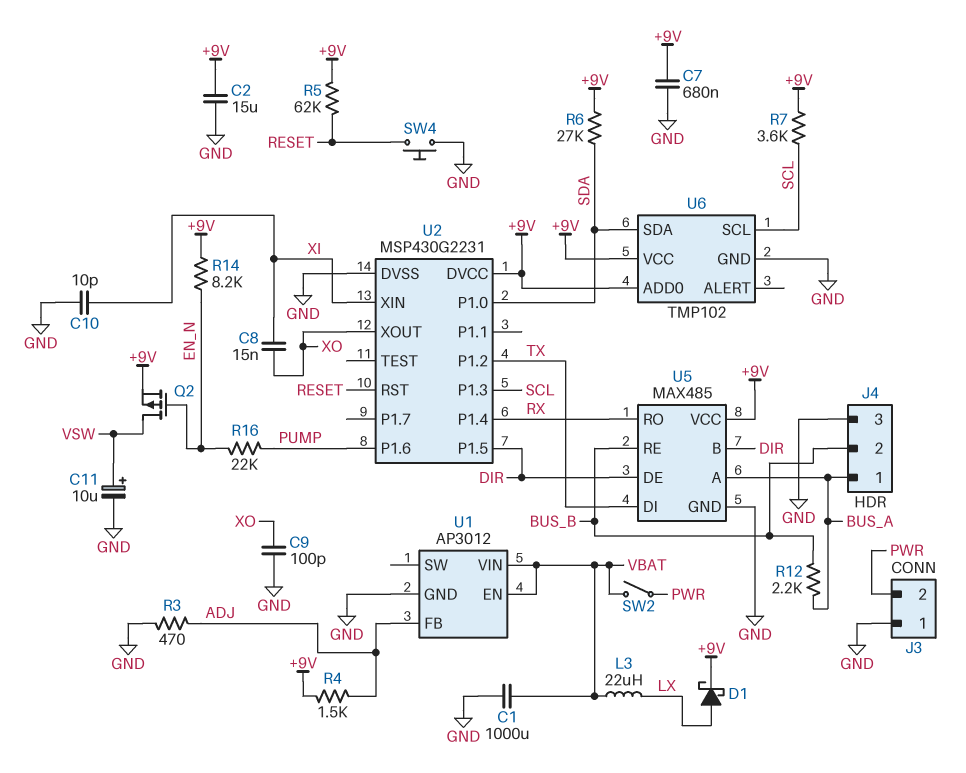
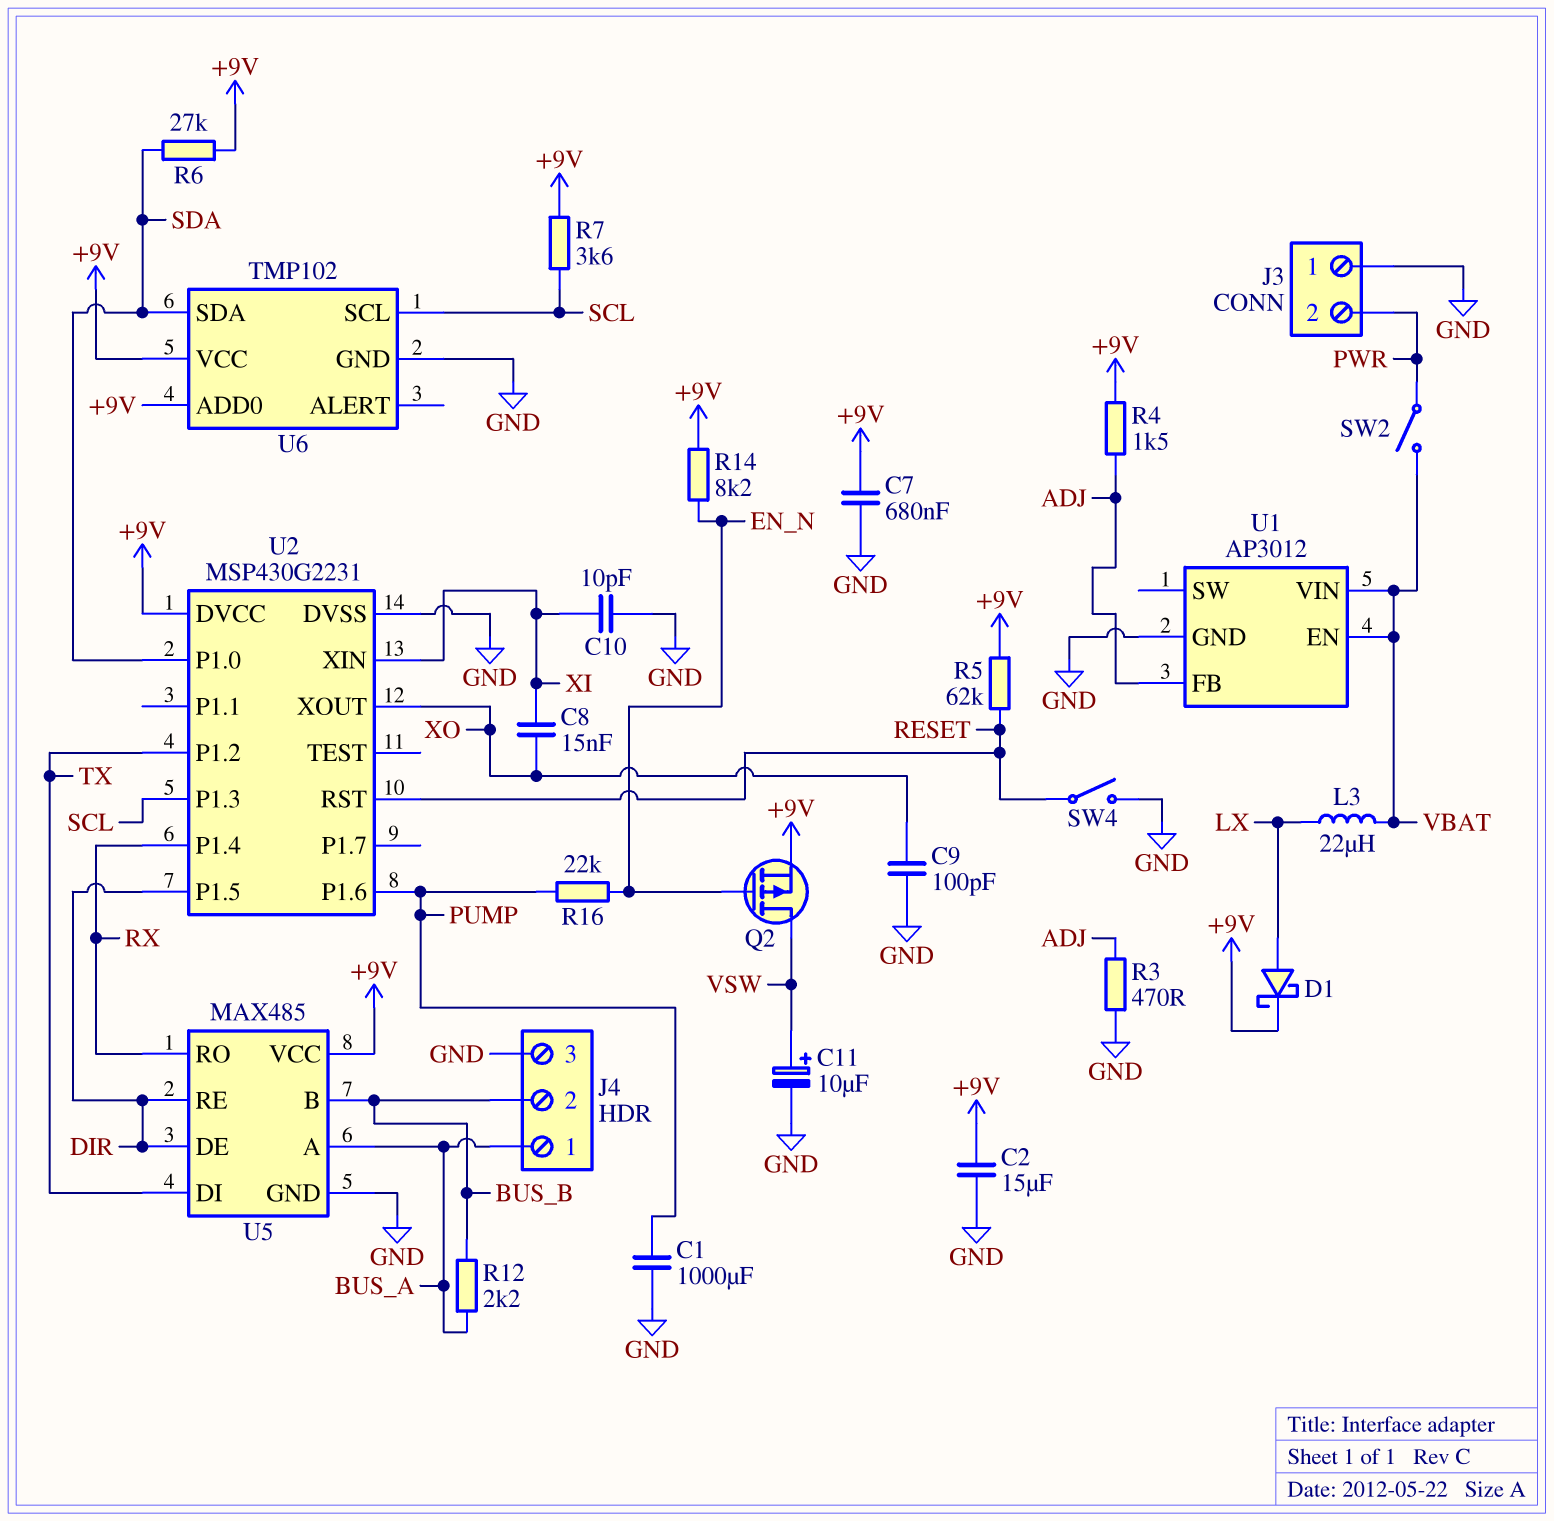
C1: 1000uF (GND, VBAT) -> 1000uF (GND, PUMP)
SW4: button (GND, RESET) -> switch (GND, RESET)
U5 pin B: DIR -> BUS_B
U5 pin RE: BUS_B -> DIR

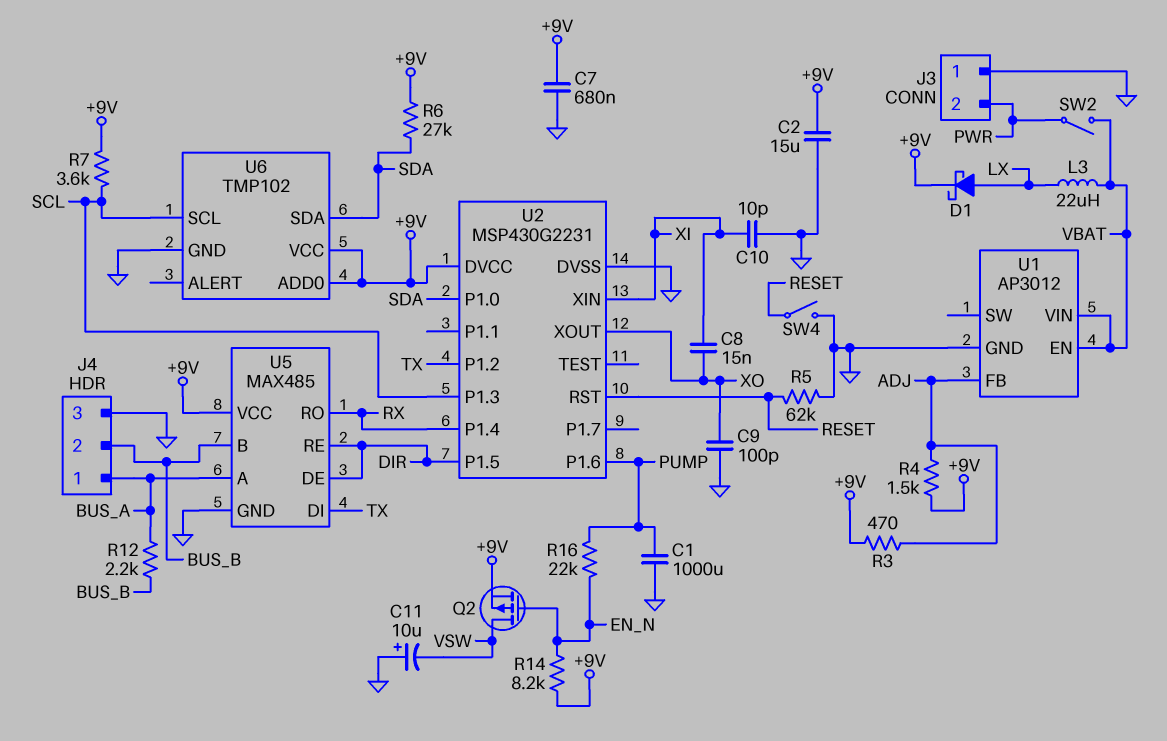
C11: 10uF (plus VSW, minus GND) -> 10uF (plus GND, minus VSW)
R3: 470 (ADJ, GND) -> 470 (+9V, ADJ)
R5: 62k (+9V, RESET) -> 62k (GND, RESET)

